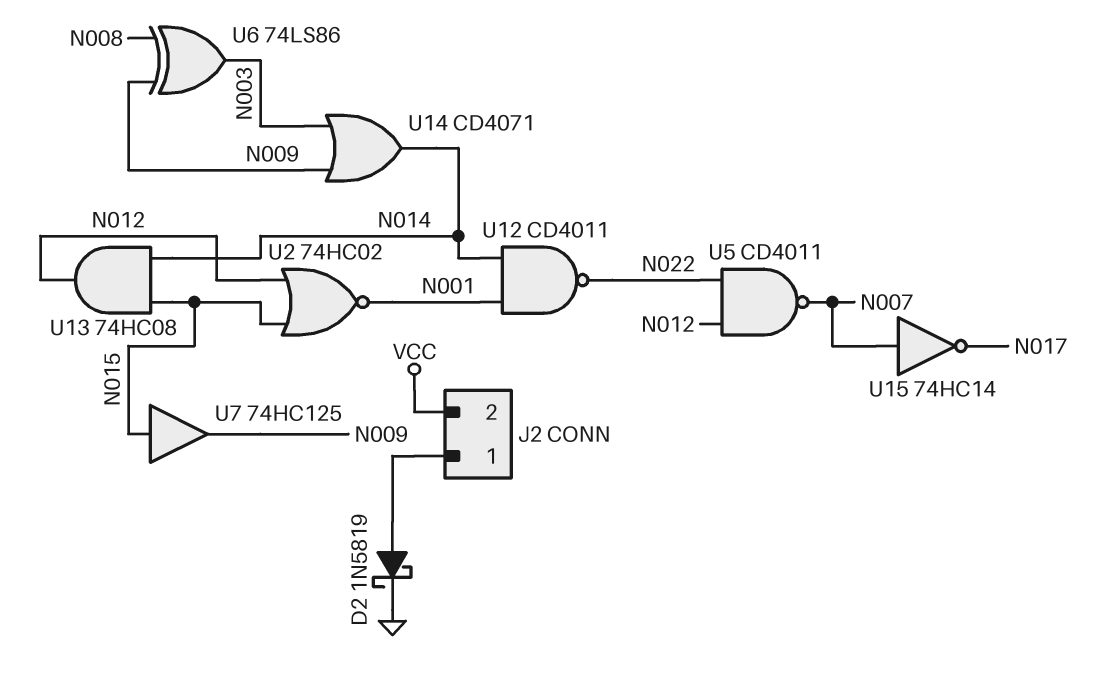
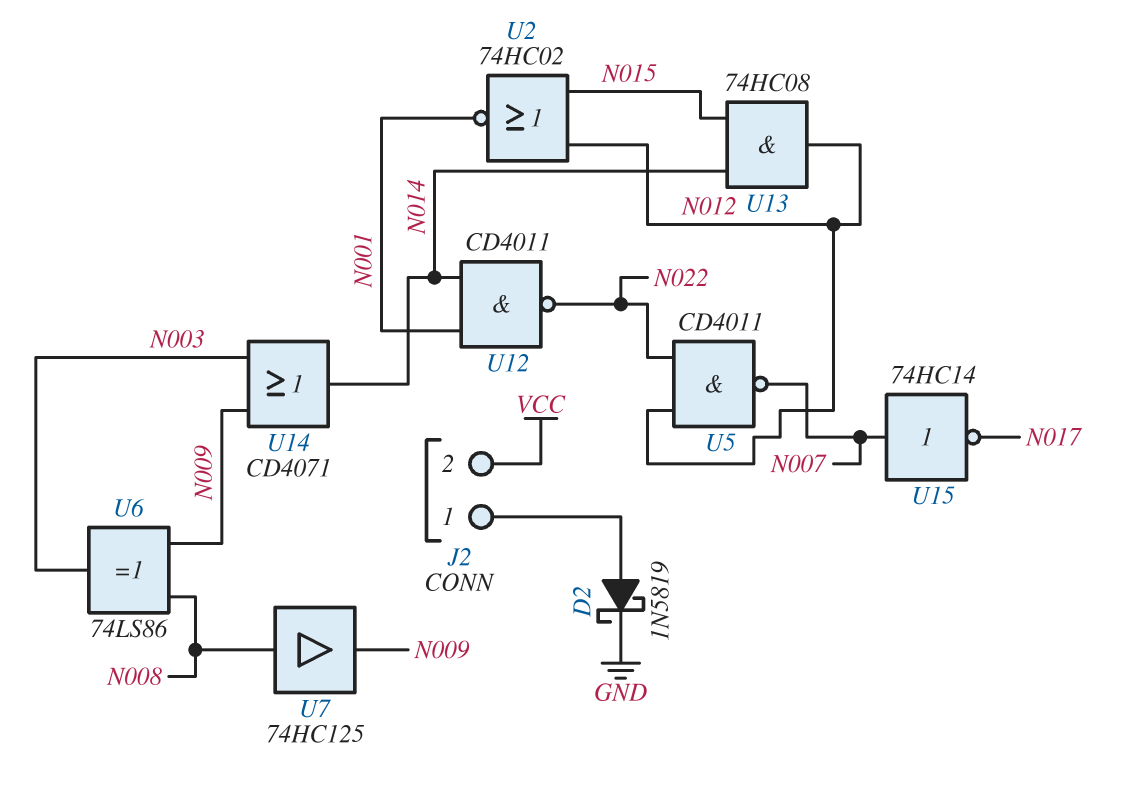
U7: buffer 74HC125 (in N015, out N009) -> buffer 74HC125 (in N008, out N009)

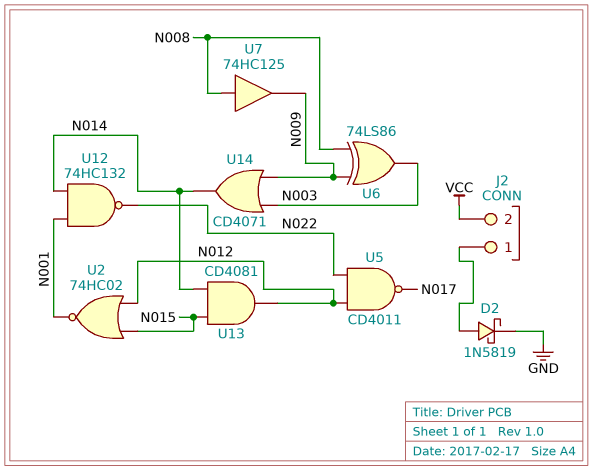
U5: NAND CD4011 (in N012, in N022, out N007) -> NAND CD4011 (in N012, in N022, out N017)
U12: NAND CD4011 (in N001, in N014, out N022) -> NAND 74HC132 (in N001, in N014, out N022)
U13: AND 74HC08 (in N014, in N015, out N012) -> AND CD4081 (in N014, in N015, out N012)
U15: NOT 74HC14 (in N007, out N017) -> none

